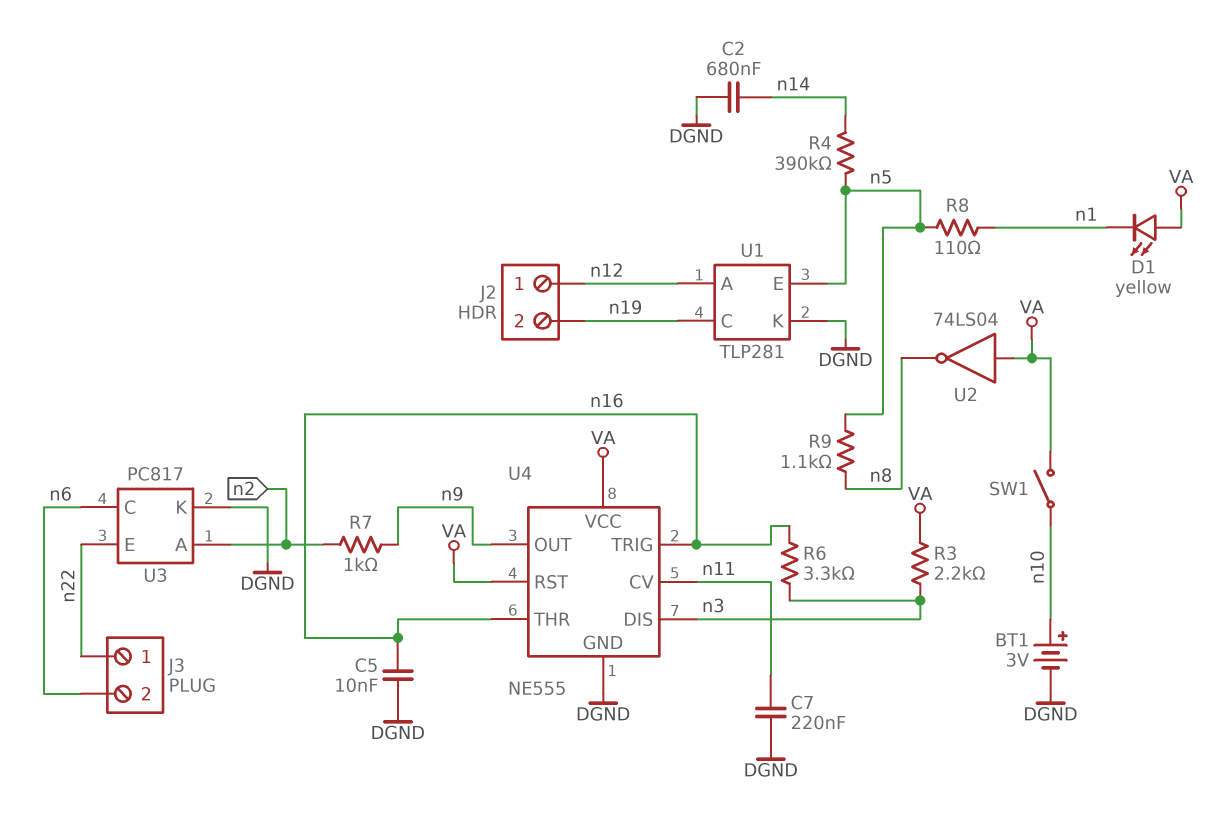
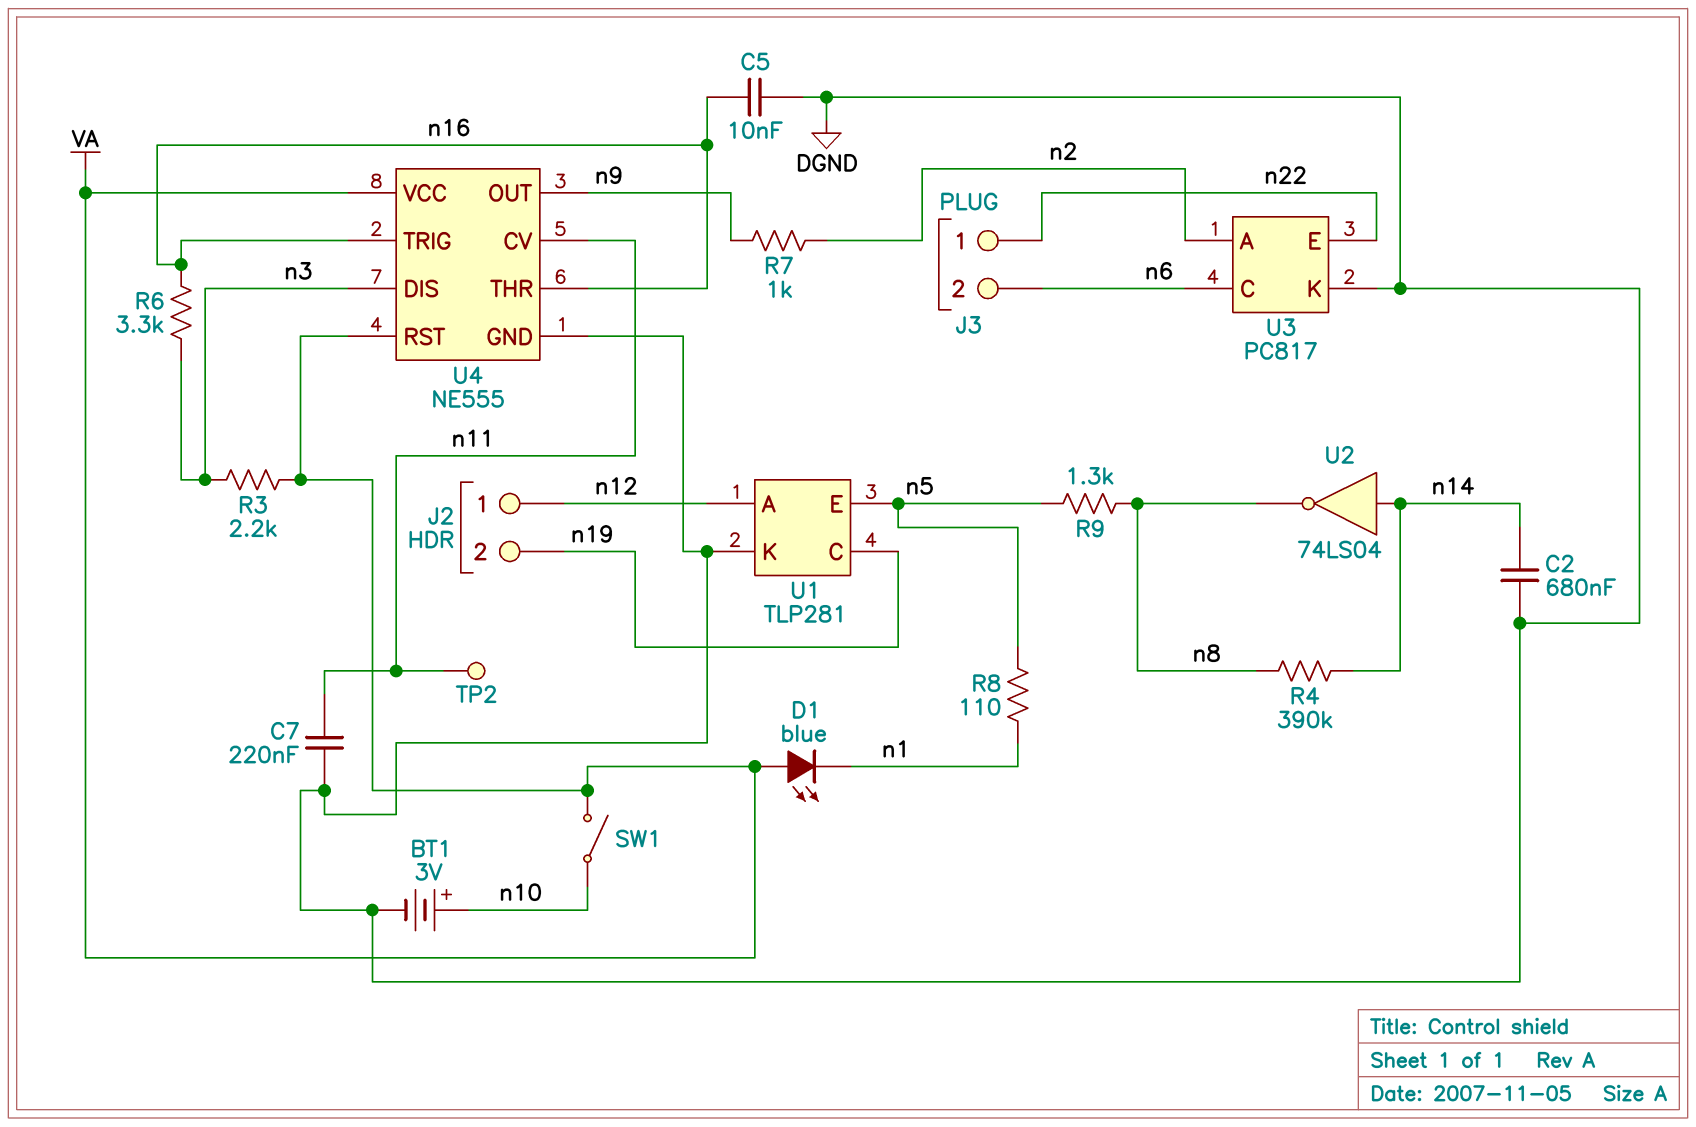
D1: LED yellow (A VA, K n1) -> LED blue (A VA, K n1)
R4: 390k (n5, n14) -> 390k (n8, n14)
R9: 1.1k (n5, n8) -> 1.3k (n5, n8)
TP2: none -> test point (n11)
U2: NOT 74LS04 (in VA, out n8) -> NOT 74LS04 (in n14, out n8)

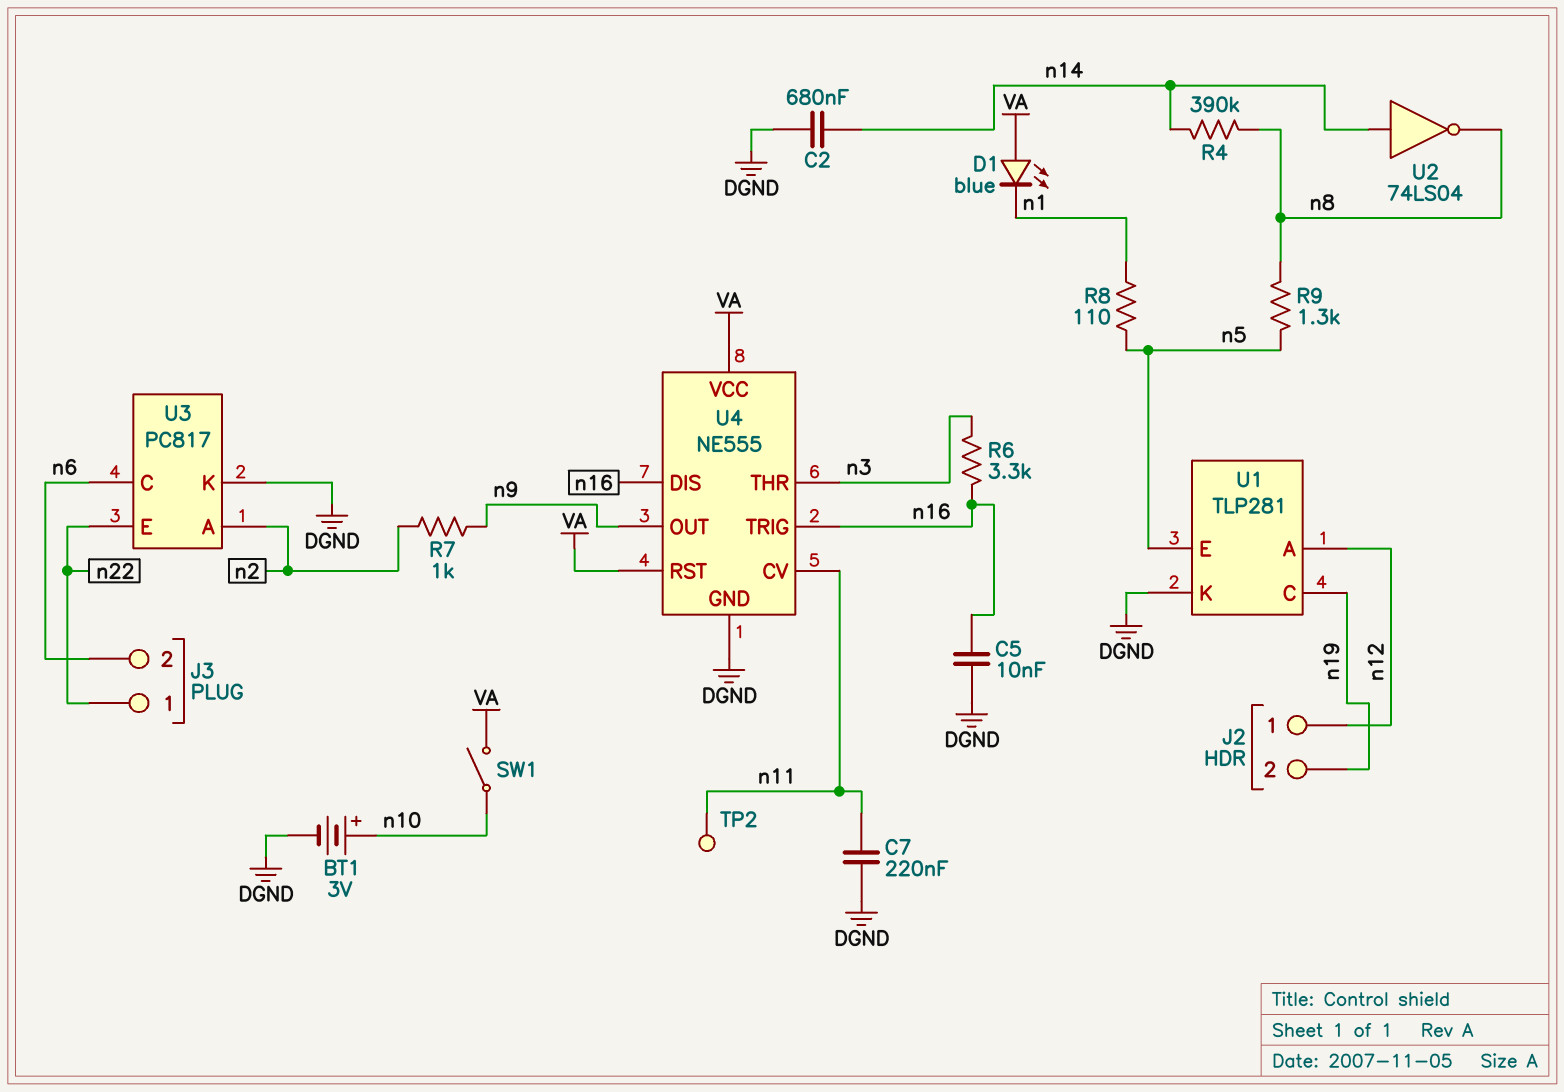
R3: 2.2k (VA, n3) -> none
U4 pin DIS: n3 -> n16
U4 pin THR: n16 -> n3

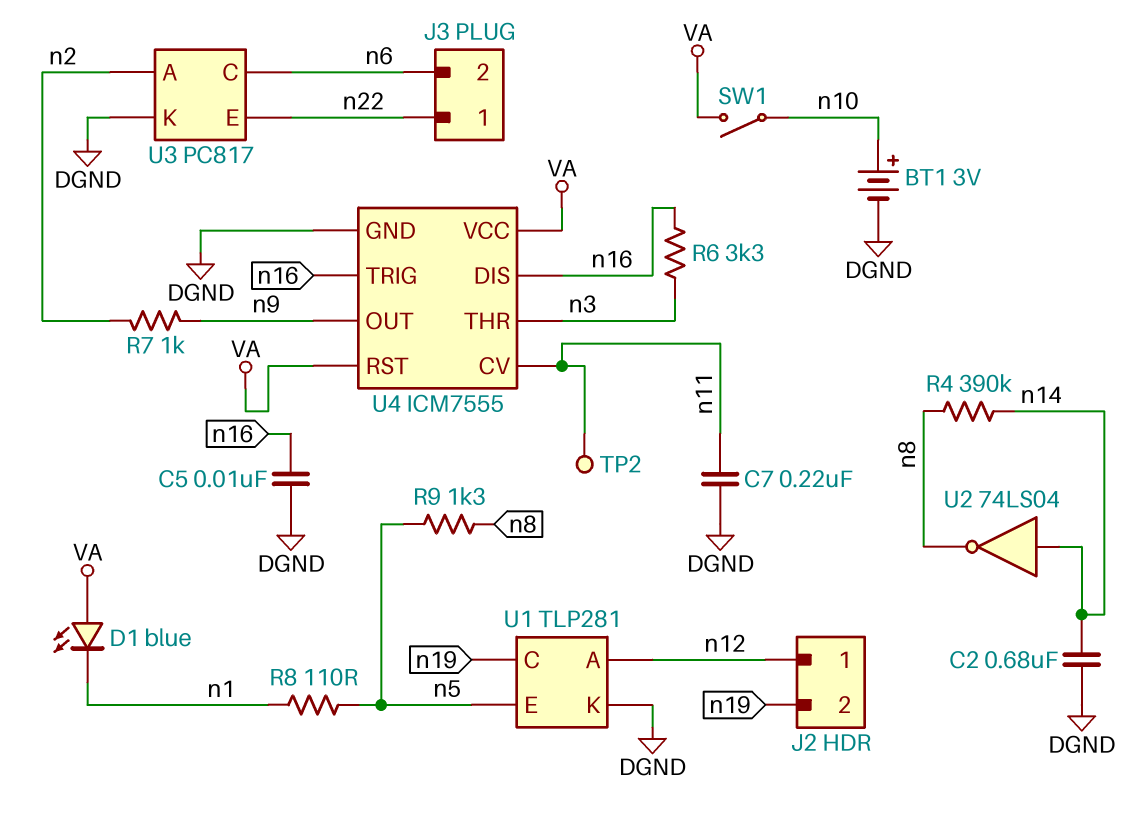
U4: NE555 -> ICM7555

